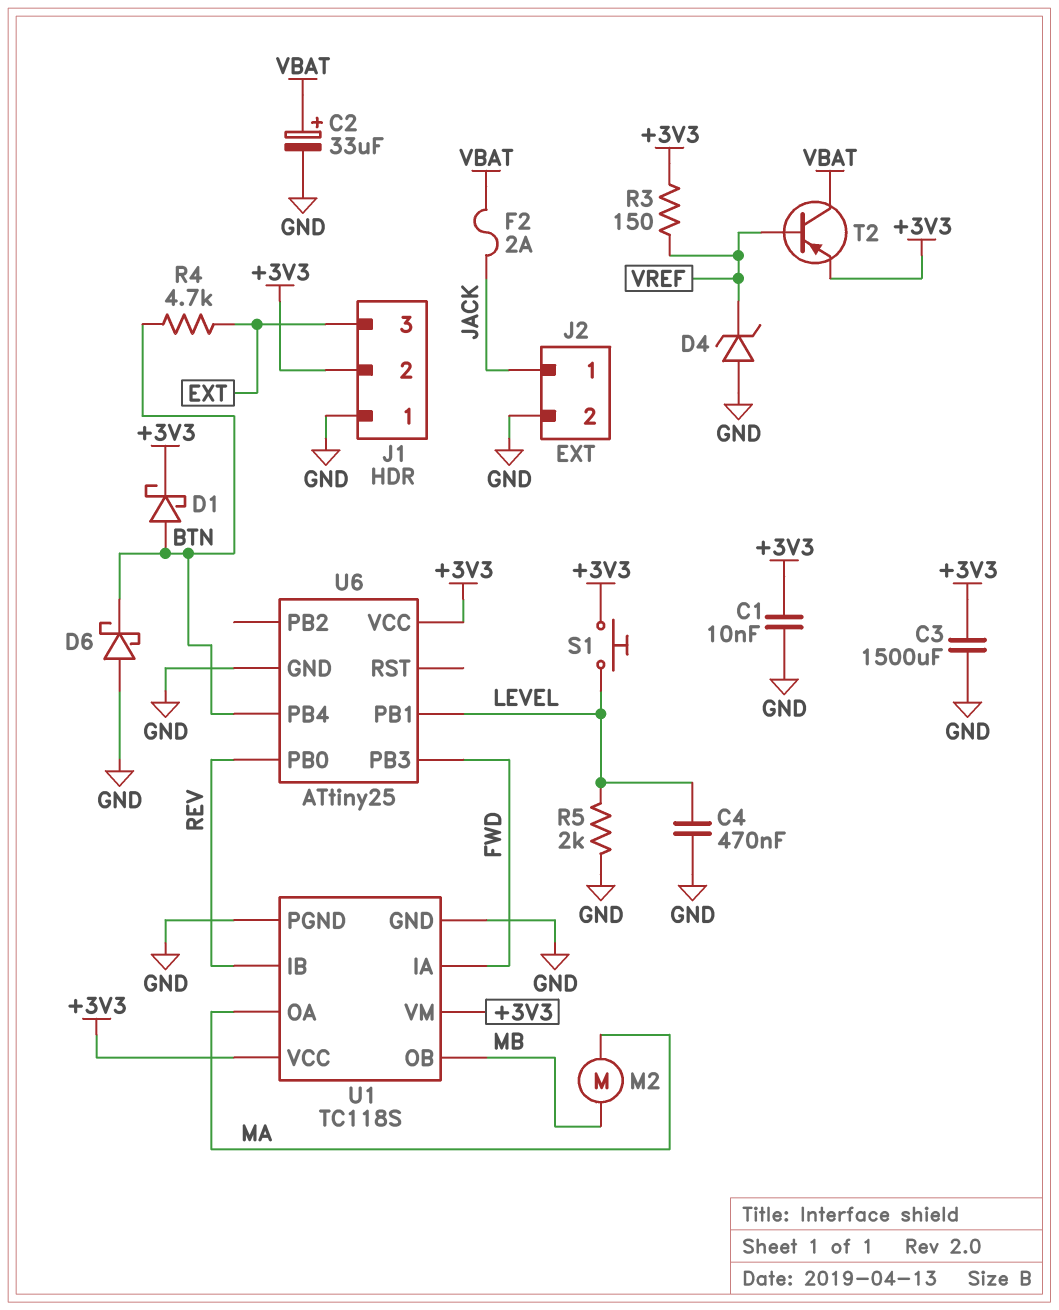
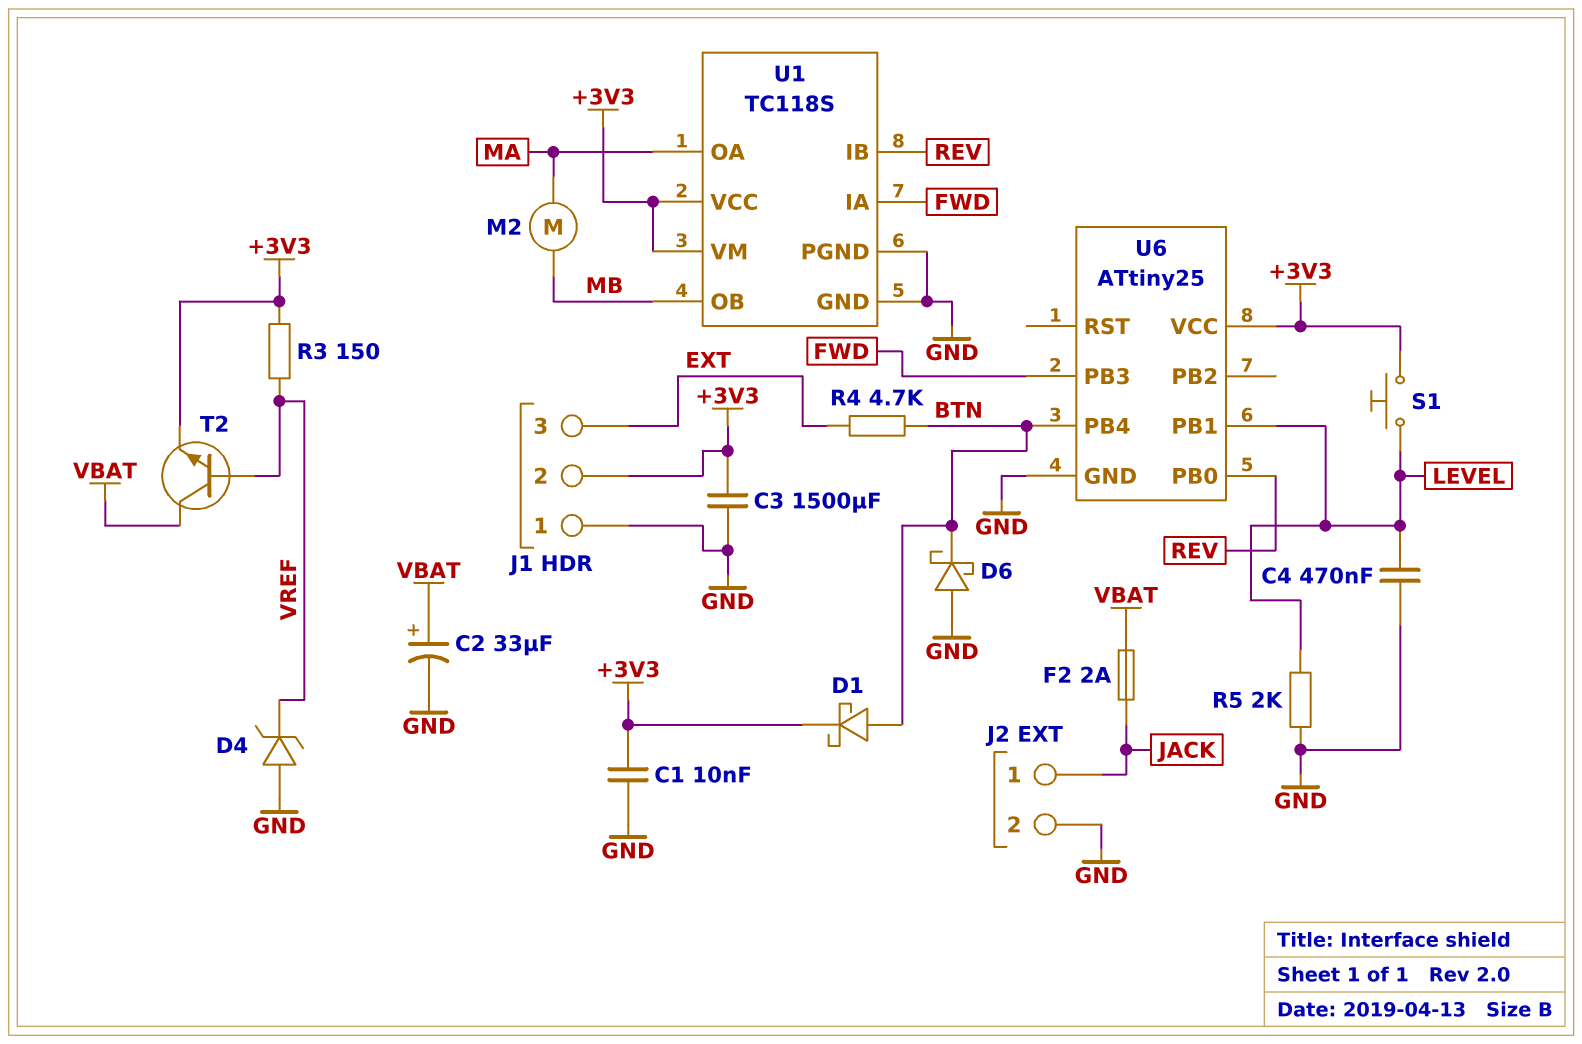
T2: PNP (B VREF, C VBAT, E +3V3) -> NPN (B VREF, C VBAT, E +3V3)

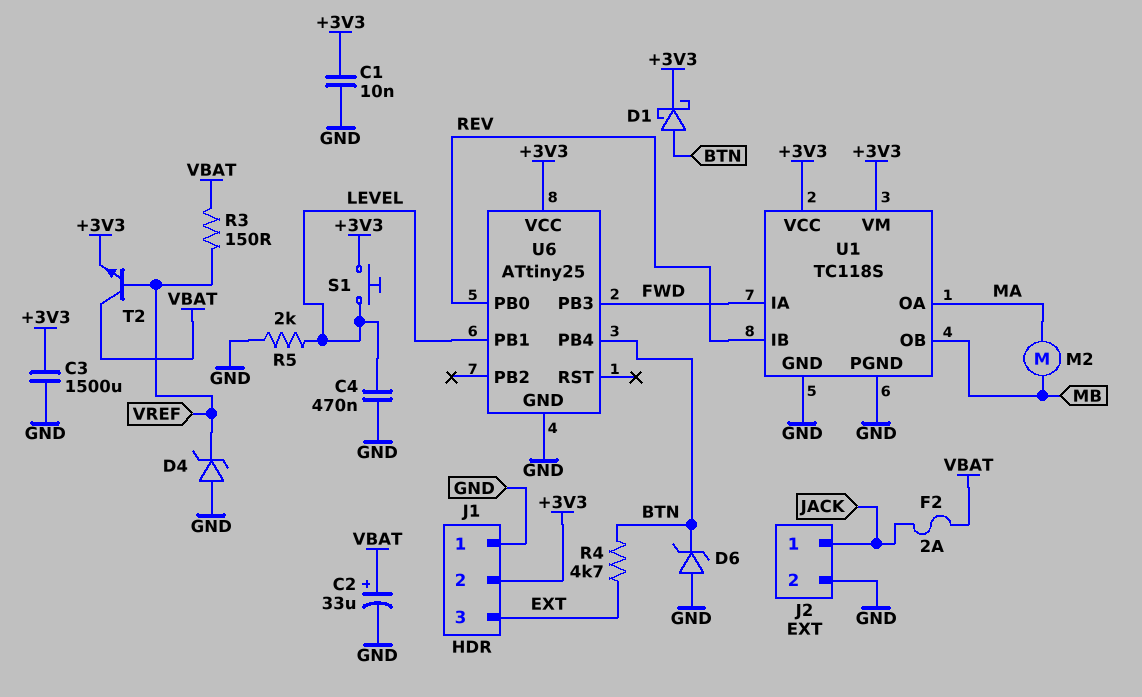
D6: schottky (A GND, K BTN) -> zener (A GND, K BTN)
R3: 150 (+3V3, VREF) -> 150 (VBAT, VREF)

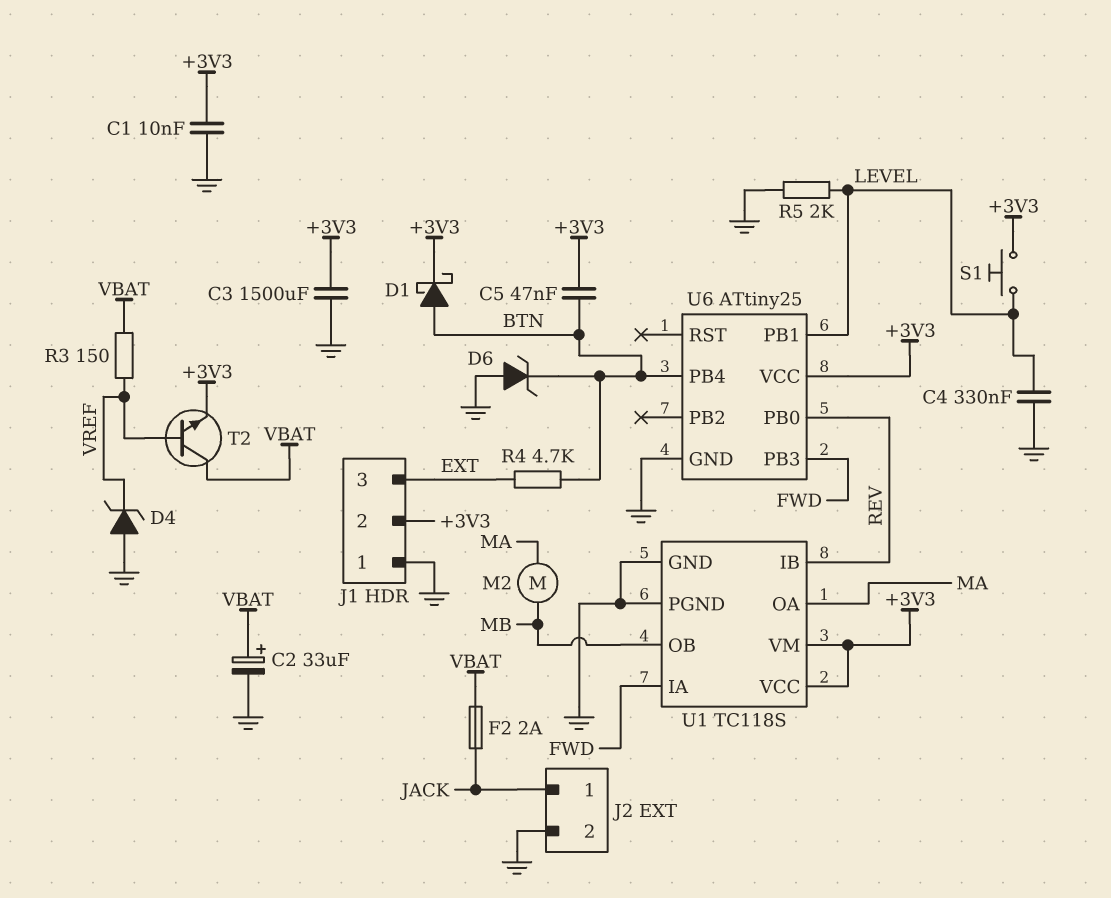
C4: 470nF (GND, LEVEL) -> 330nF (GND, LEVEL)
C5: none -> 47nF (+3V3, BTN)

